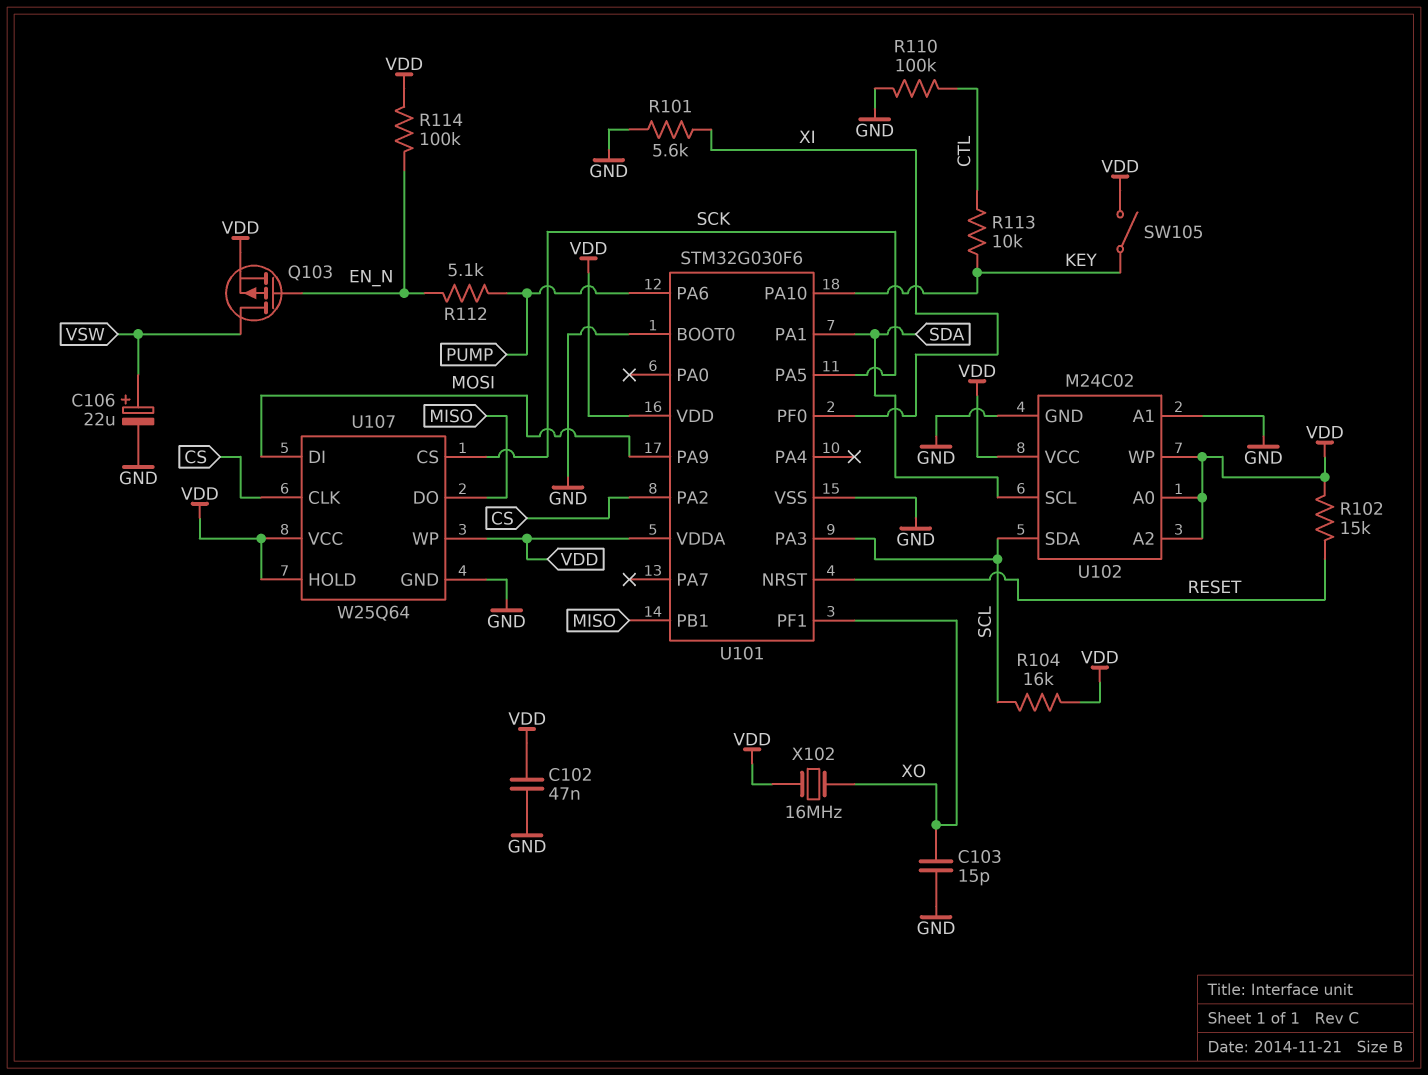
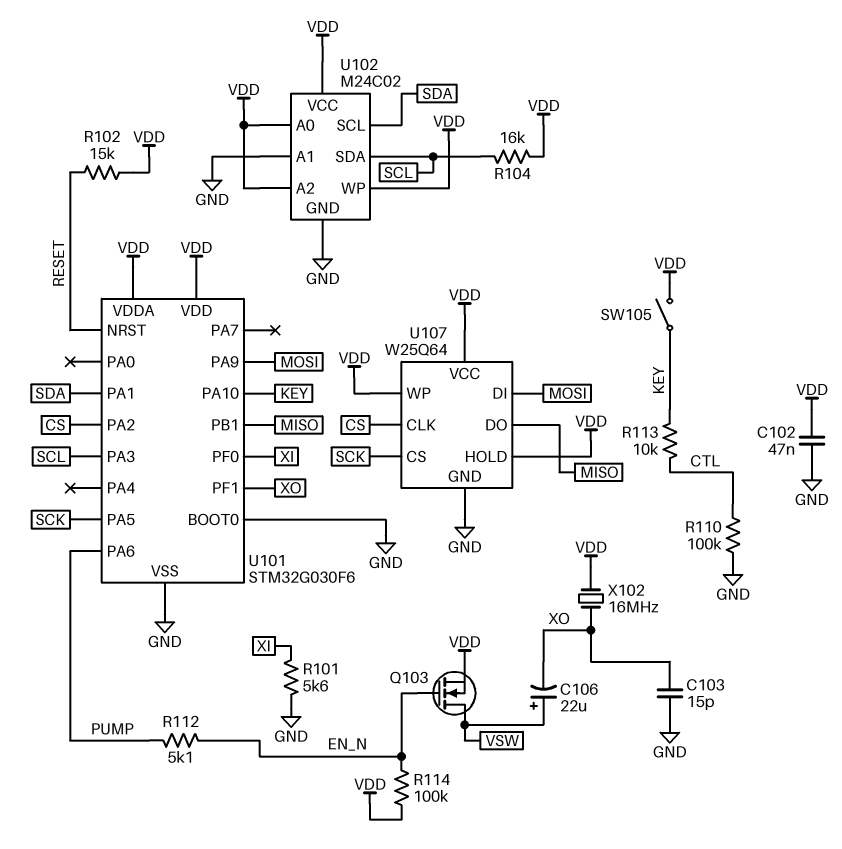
C106: 22uF (plus VSW, minus GND) -> 22uF (plus VSW, minus XO)
Q103: PMOS (G EN_N, D VSW, S VDD) -> NMOS (G EN_N, D VSW, S VDD)

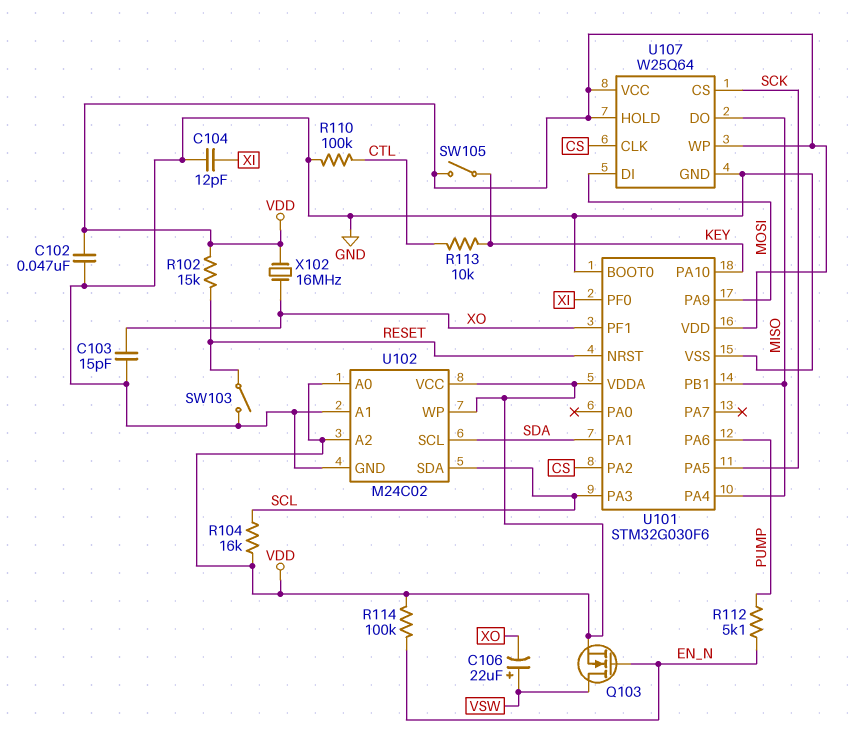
C104: none -> 12pF (GND, XI)
R101: 5.6k (GND, XI) -> none
SW103: none -> switch (GND, RESET)
U101 pin PA4: none -> MISO

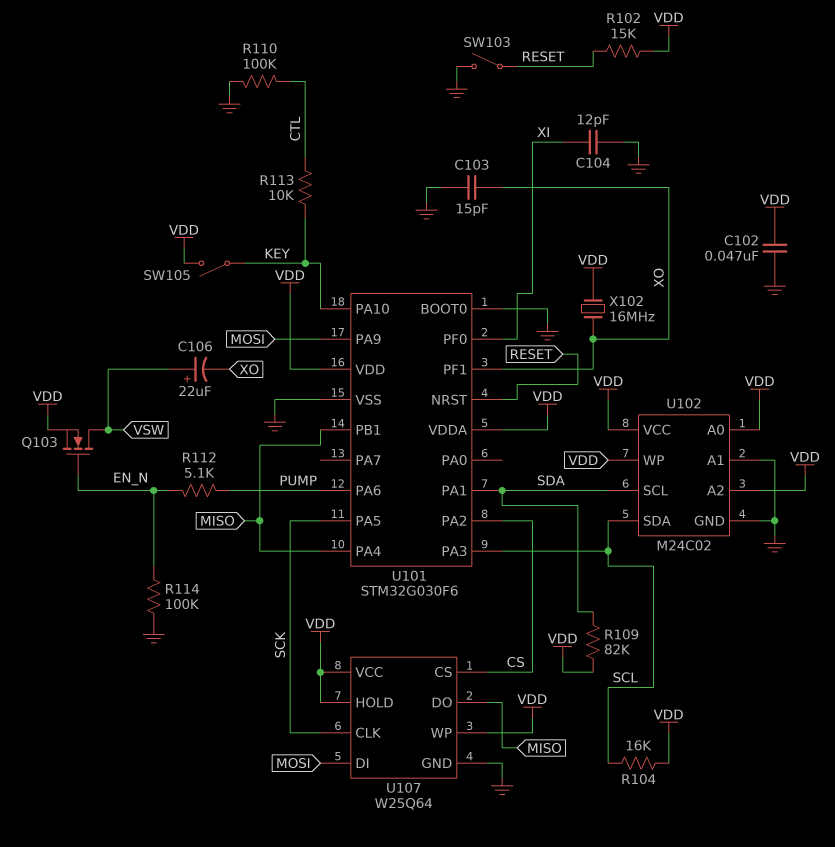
R109: none -> 82k (SDA, VDD)
R114: 100k (EN_N, VDD) -> 100k (EN_N, GND)
U107 pin CLK: CS -> SCK
U107 pin CS: SCK -> CS

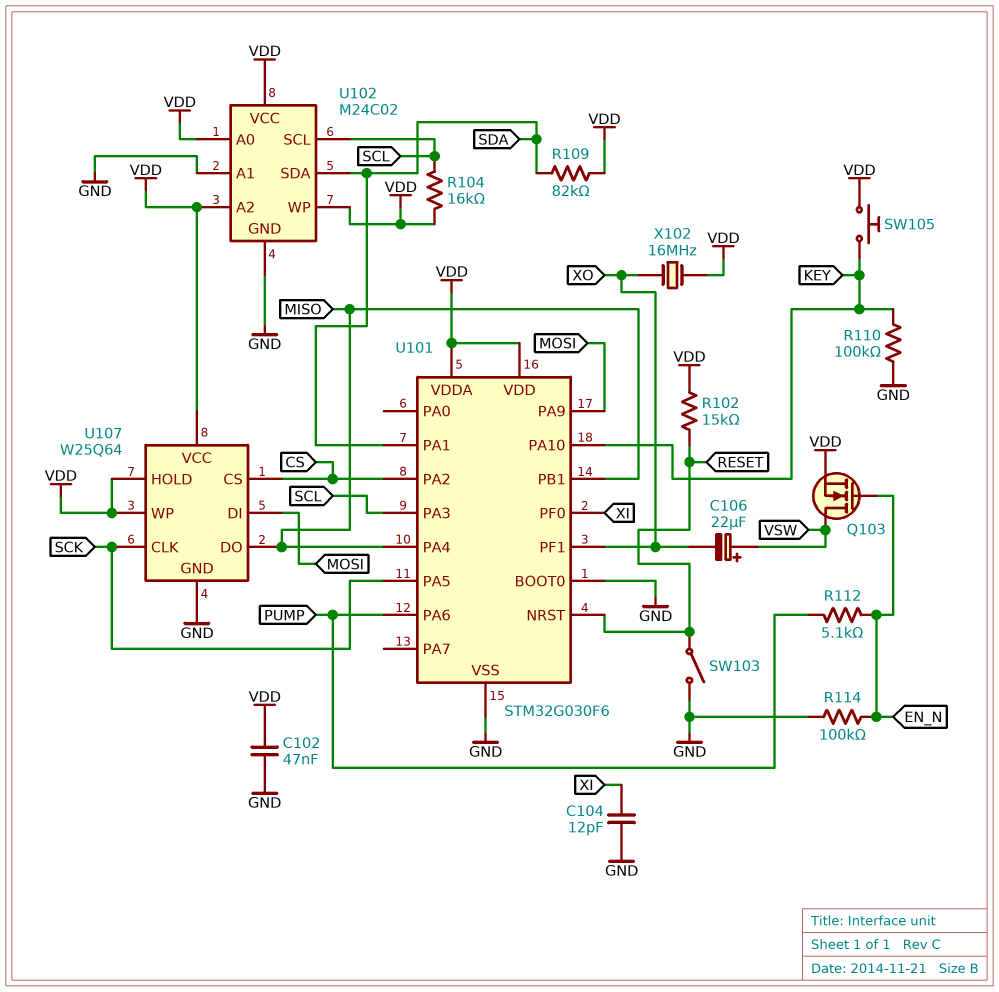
C103: 15pF (GND, XO) -> none
R110: 100k (CTL, GND) -> 100k (GND, KEY)
R113: 10k (CTL, KEY) -> none
SW105: switch (KEY, VDD) -> button (KEY, VDD)
U102 pin SCL: SDA -> SCL
U102 pin SDA: SCL -> SDA

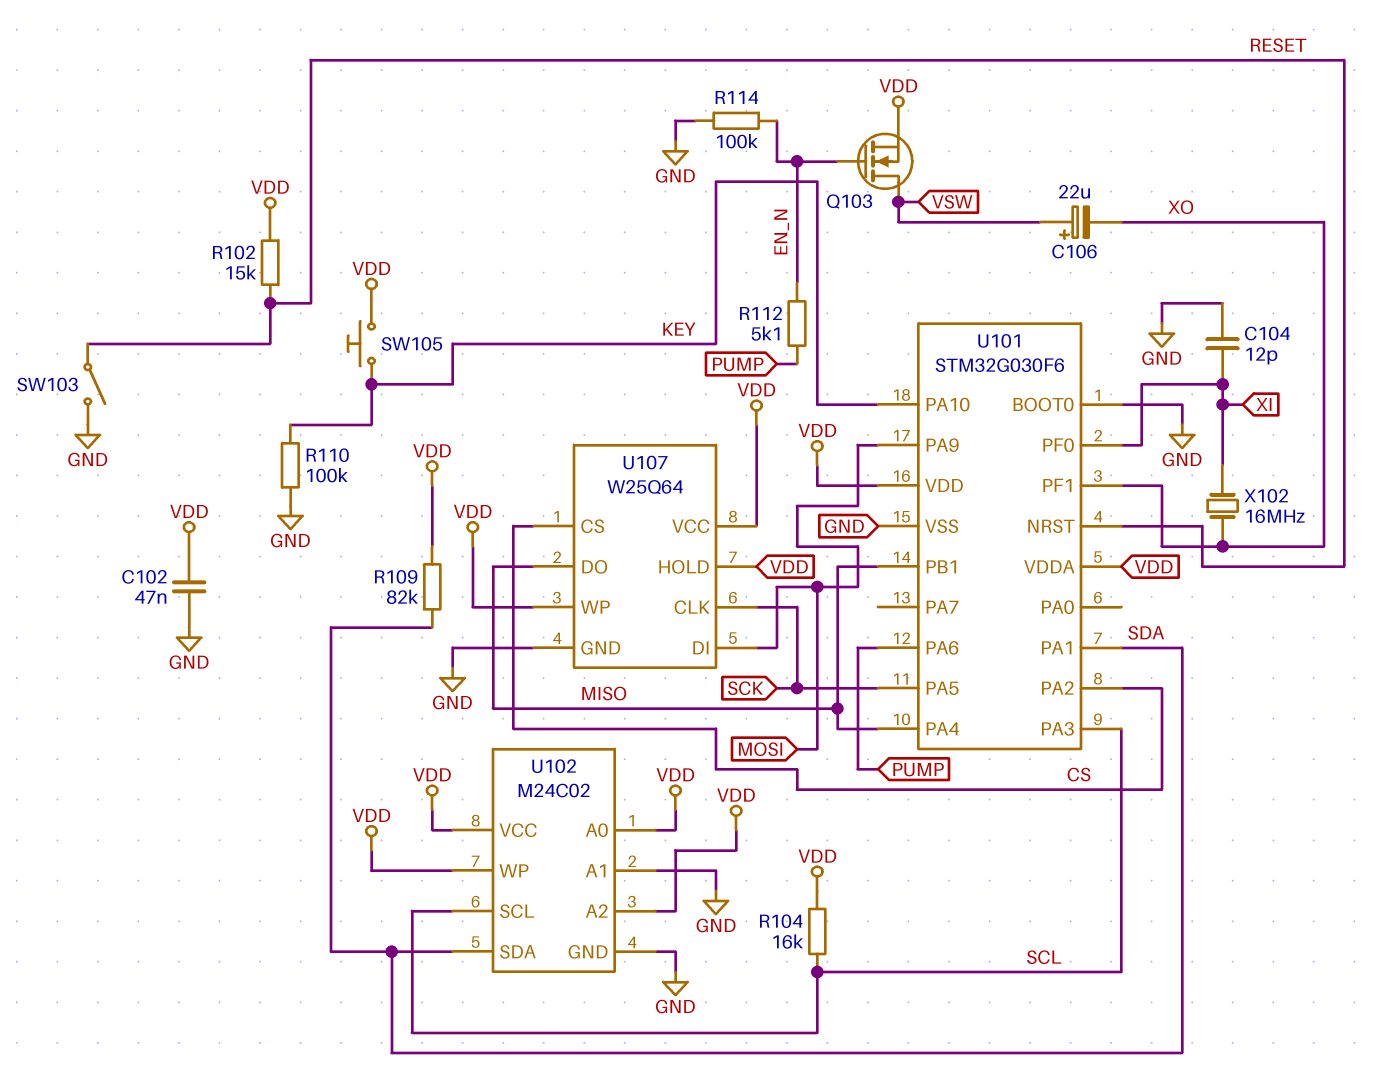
X102: 16MHz (VDD, XO) -> 16MHz (XI, XO)

